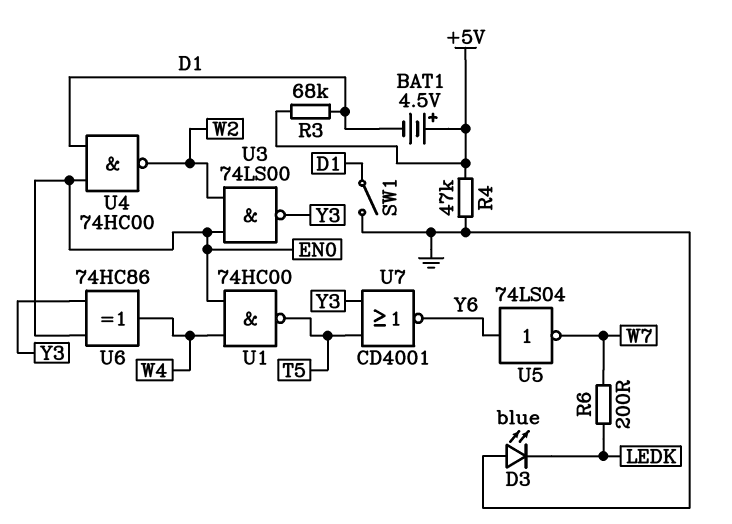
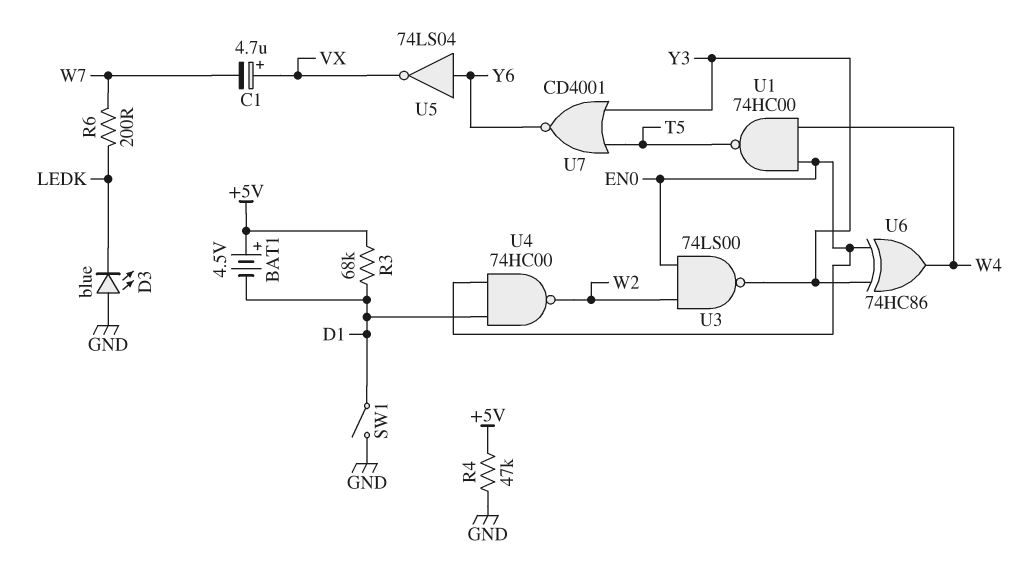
C1: none -> 4.7uF (plus VX, minus W7)
U5: NOT 74LS04 (in Y6, out W7) -> NOT 74LS04 (in Y6, out VX)

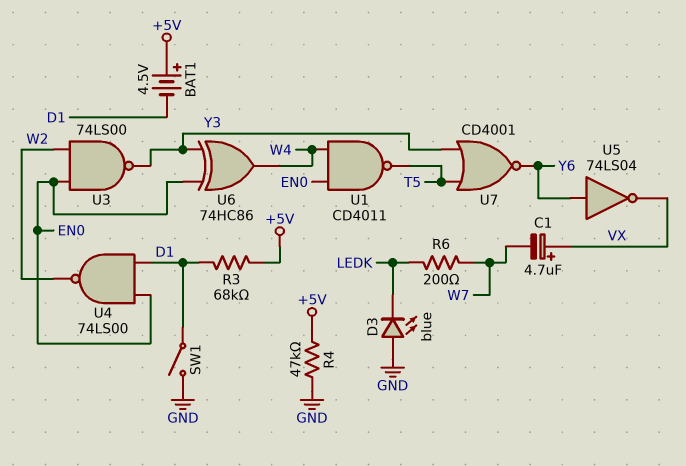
U1: NAND 74HC00 (in EN0, in W4, out T5) -> NAND CD4011 (in EN0, in W4, out T5)
U4: NAND 74HC00 (in D1, in EN0, out W2) -> NAND 74LS00 (in D1, in EN0, out W2)

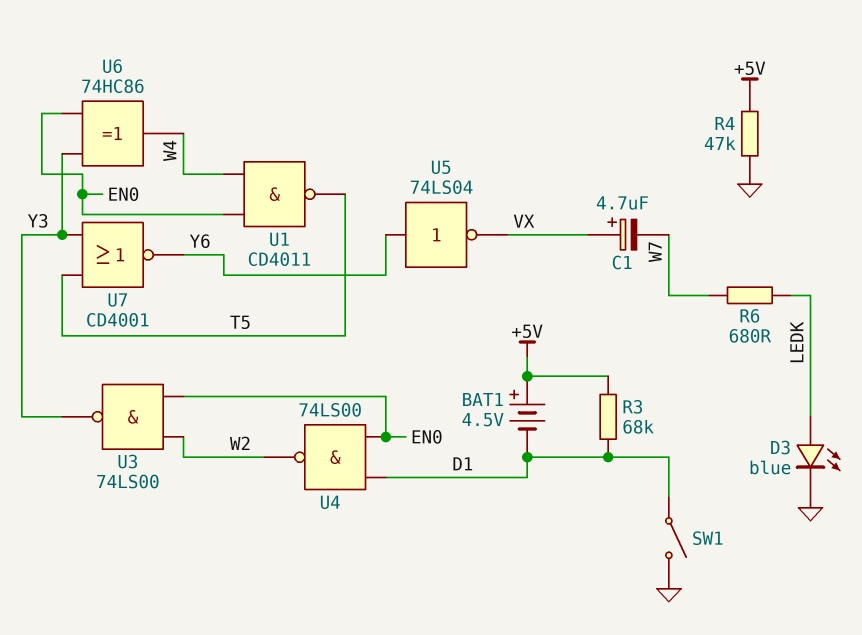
D3: LED blue (A GND, K LEDK) -> LED blue (A LEDK, K GND)
R6: 200 (LEDK, W7) -> 680 (LEDK, W7)

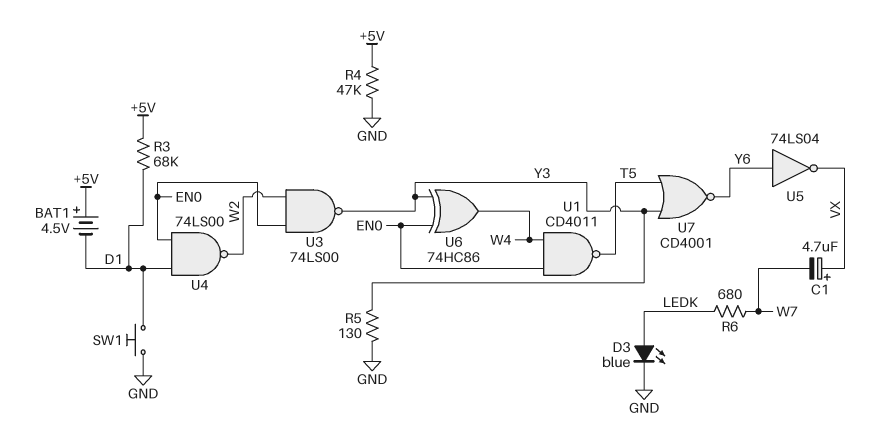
R5: none -> 130 (GND, Y3)
SW1: switch (D1, GND) -> button (D1, GND)

